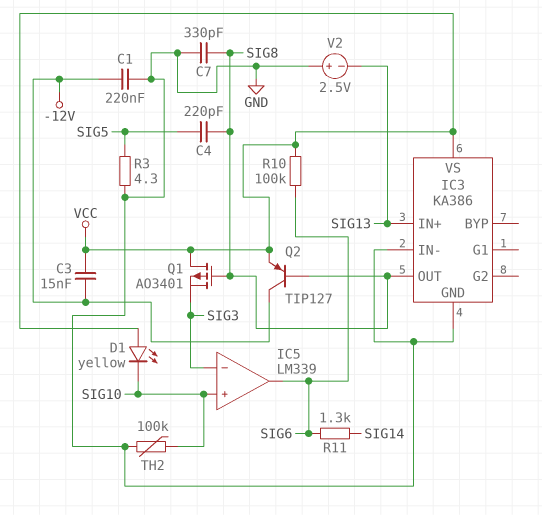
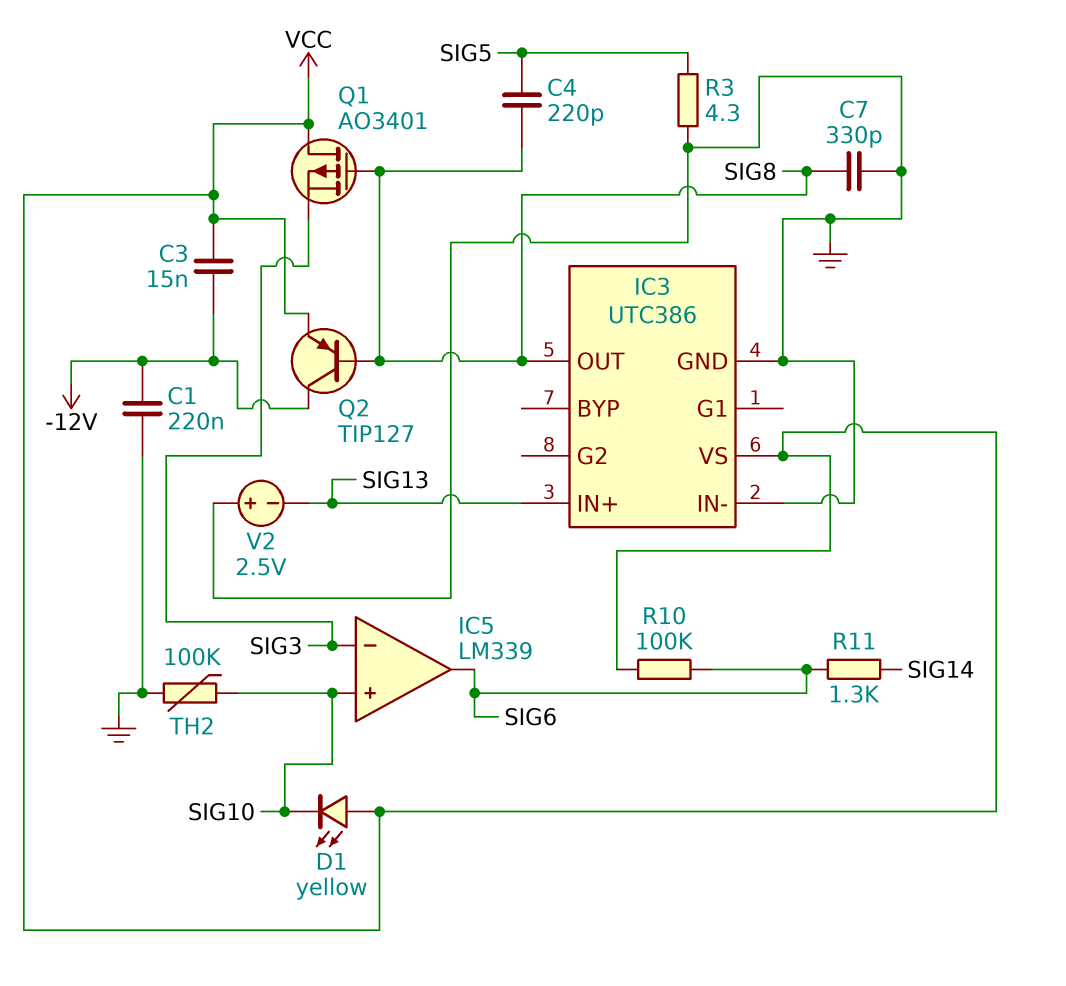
IC3: KA386 -> UTC386

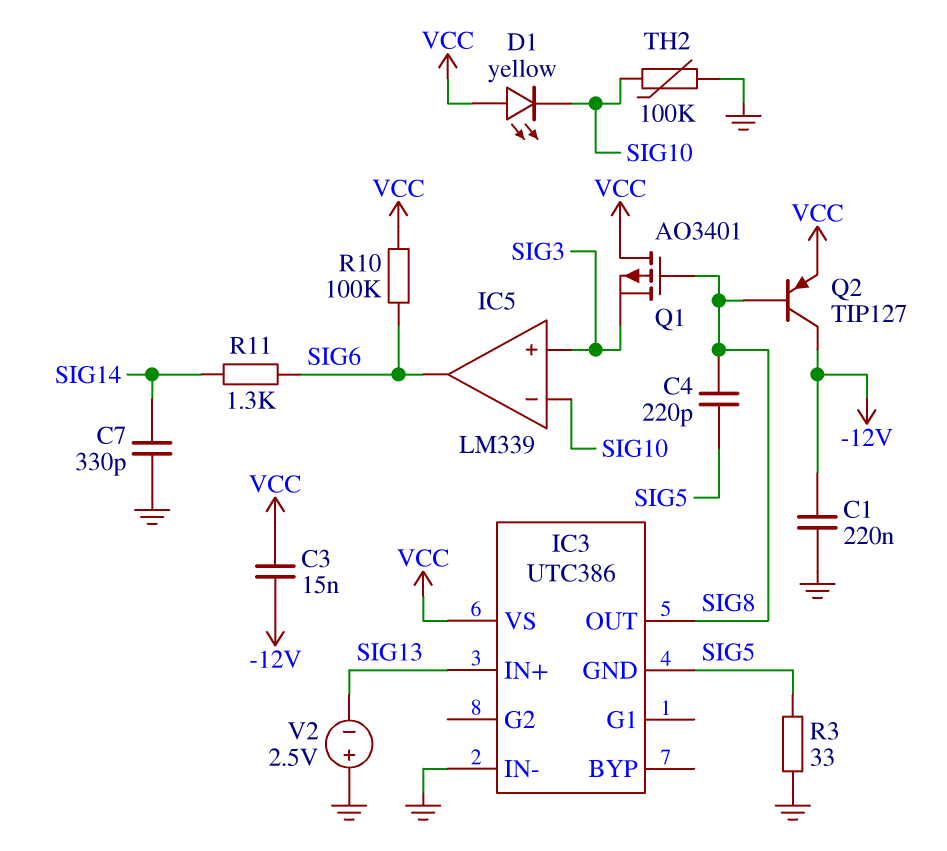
C7: 330pF (GND, SIG8) -> 330pF (GND, SIG14)
IC3 pin GND: GND -> SIG5
IC5 pin in+: SIG10 -> SIG3
IC5 pin in-: SIG3 -> SIG10
R3: 4.3 (GND, SIG5) -> 33 (GND, SIG5)

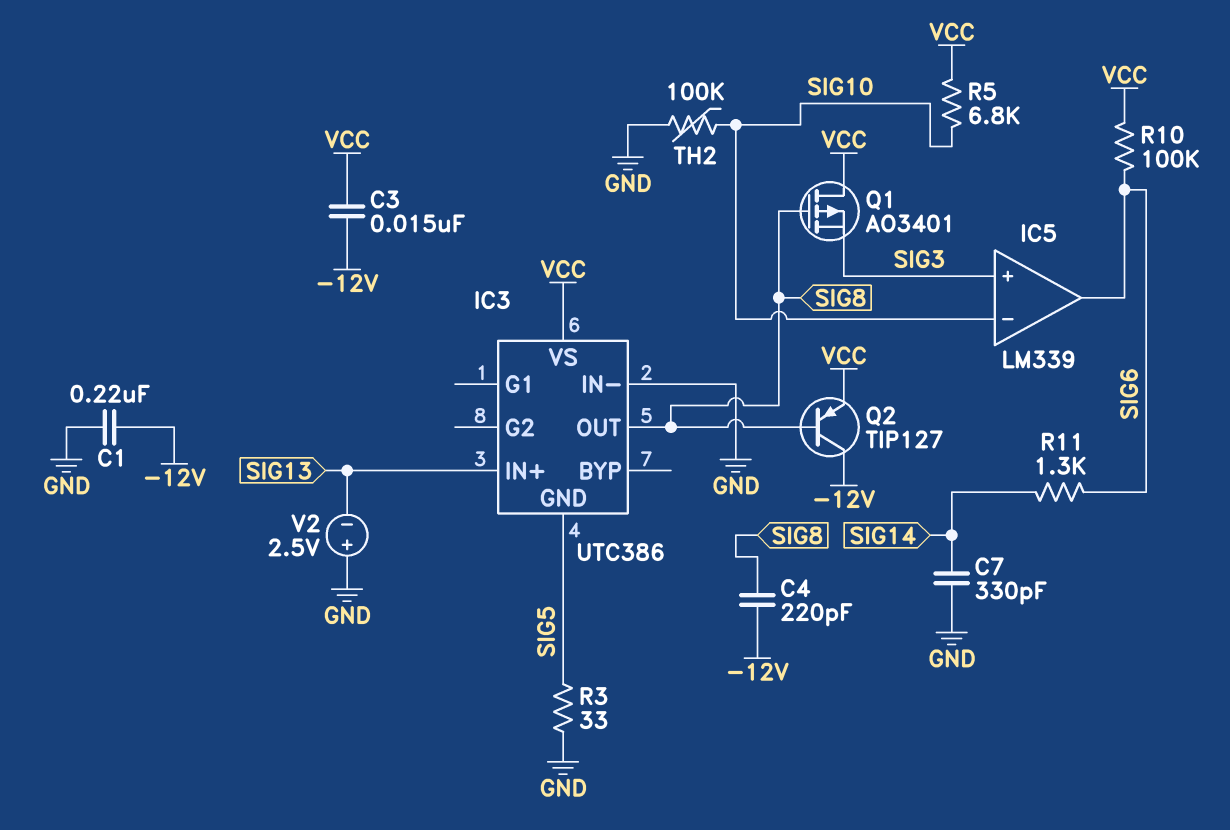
C4: 220pF (SIG5, SIG8) -> 220pF (-12V, SIG8)
D1: LED yellow (A VCC, K SIG10) -> none
R5: none -> 6.8k (SIG10, VCC)

